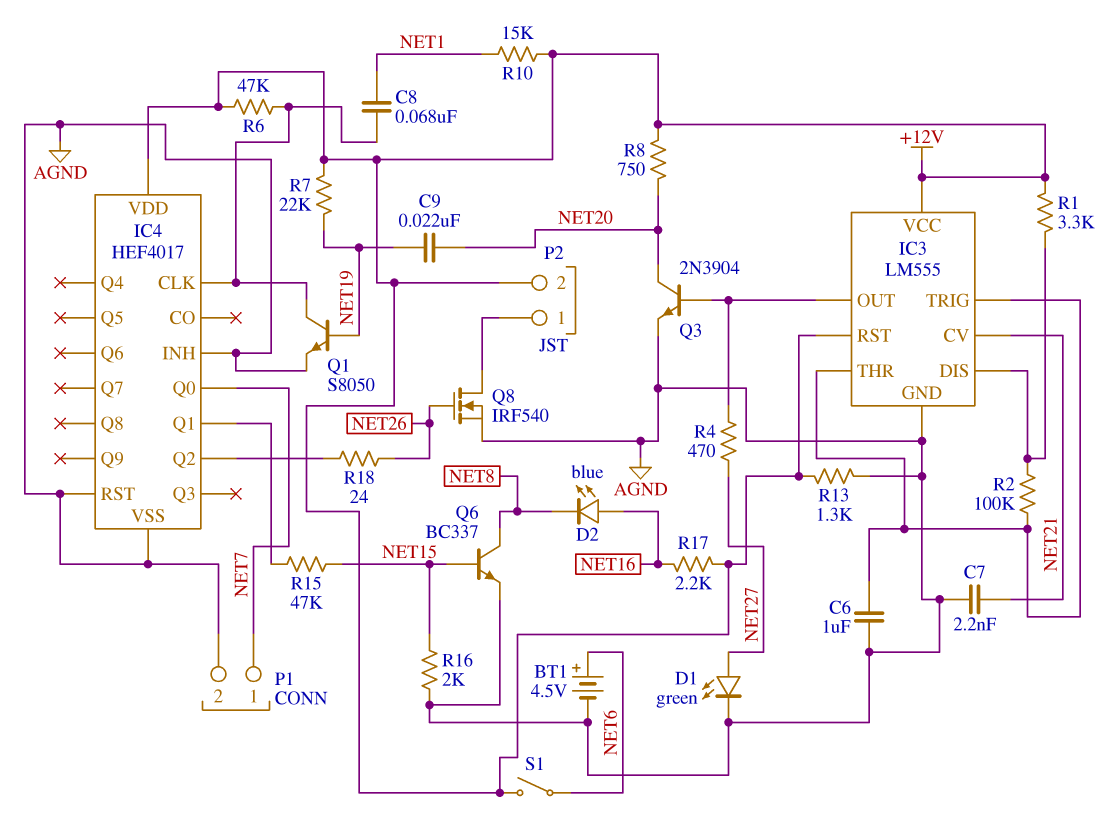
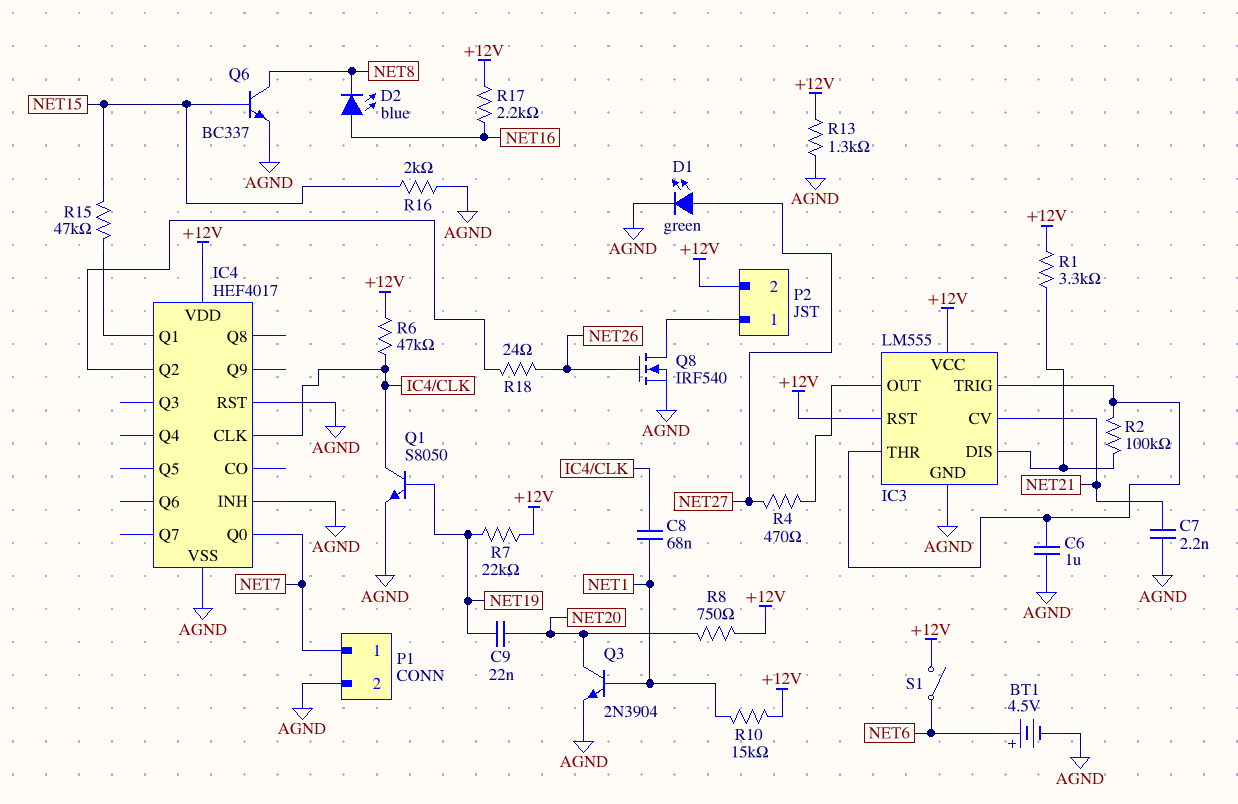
Q3: NPN 2N3904 (B IC3/OUT, C NET20, E AGND) -> NPN 2N3904 (B NET1, C NET20, E AGND)

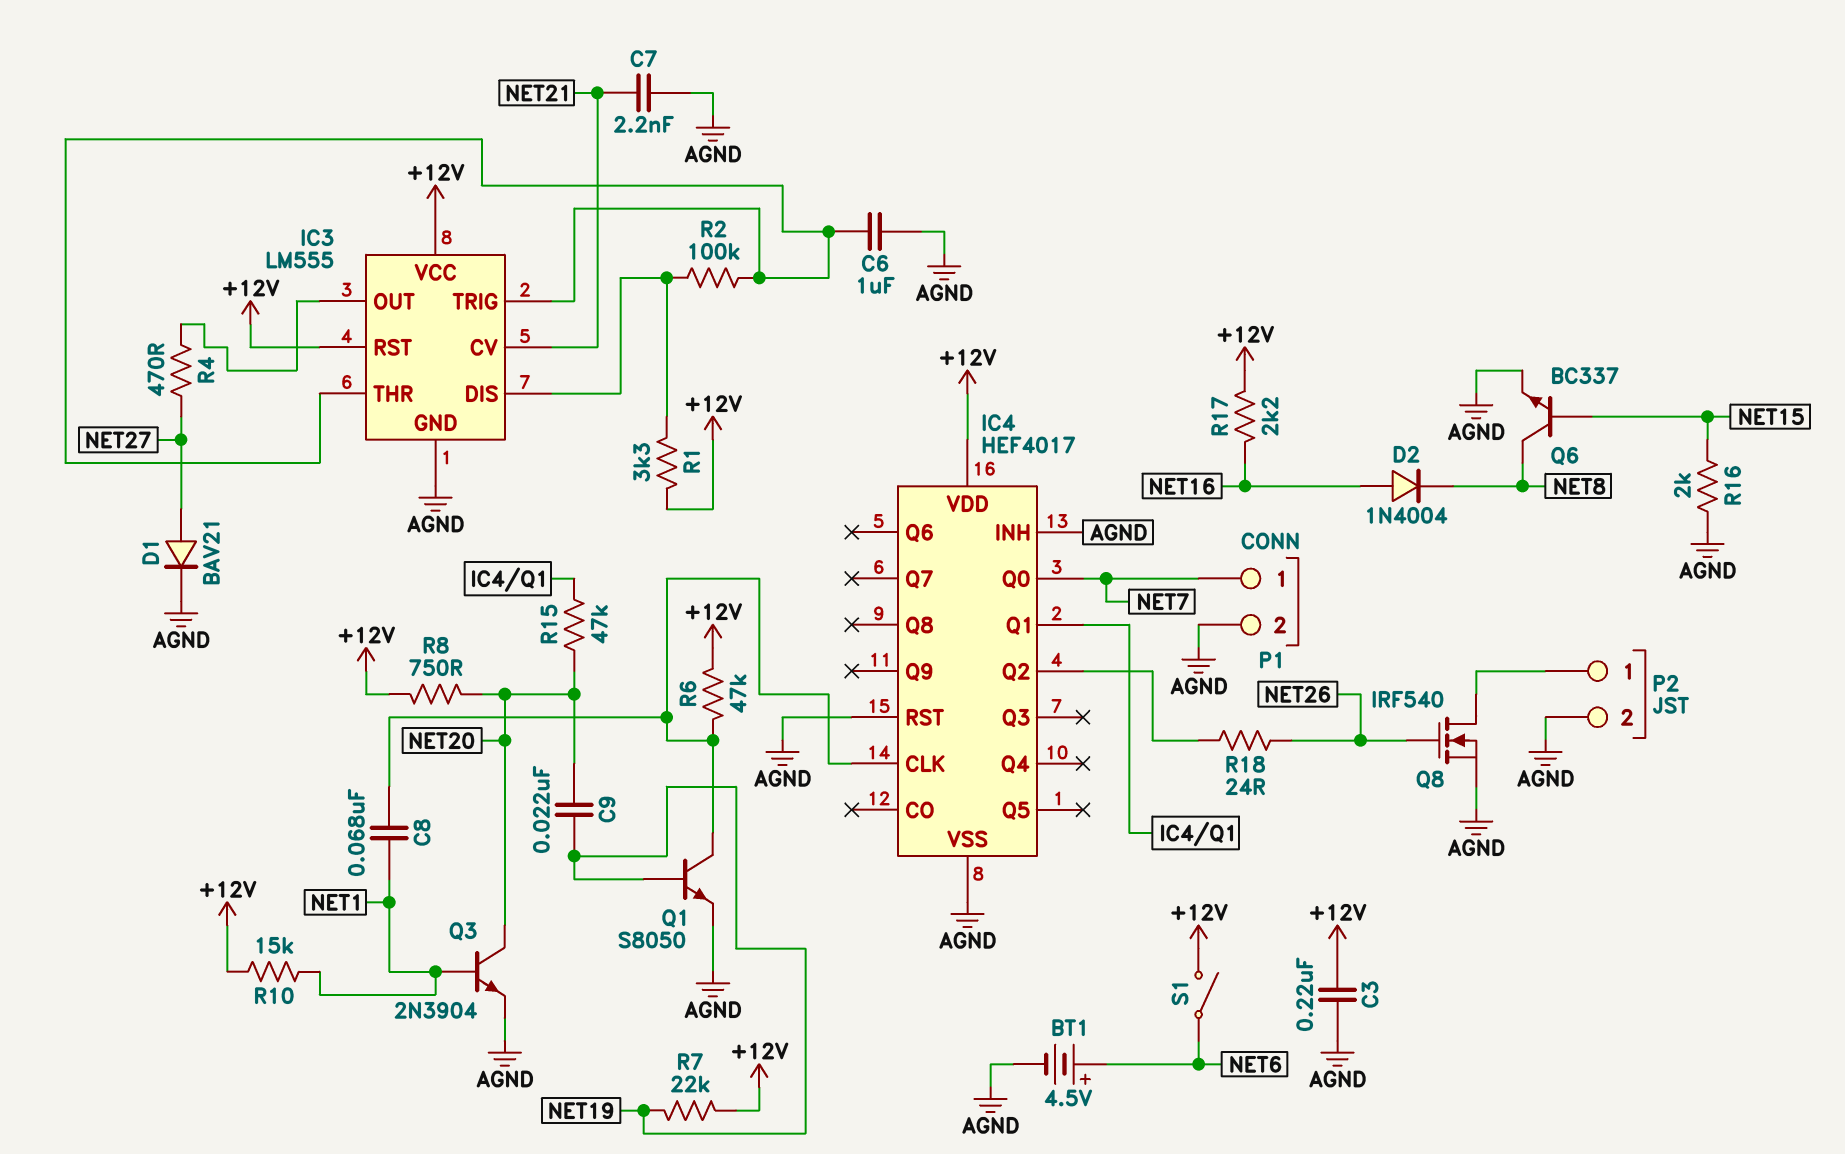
C3: none -> 220nF (+12V, AGND)
D1: LED green (A NET27, K AGND) -> diode BAV21 (A NET27, K AGND)
D2: LED blue (A NET16, K NET8) -> diode 1N4004 (A NET16, K NET8)
P2 pin 2: +12V -> AGND
R13: 1.3k (+12V, AGND) -> none
R15: 47k (IC4/Q1, NET15) -> 47k (IC4/Q1, NET20)

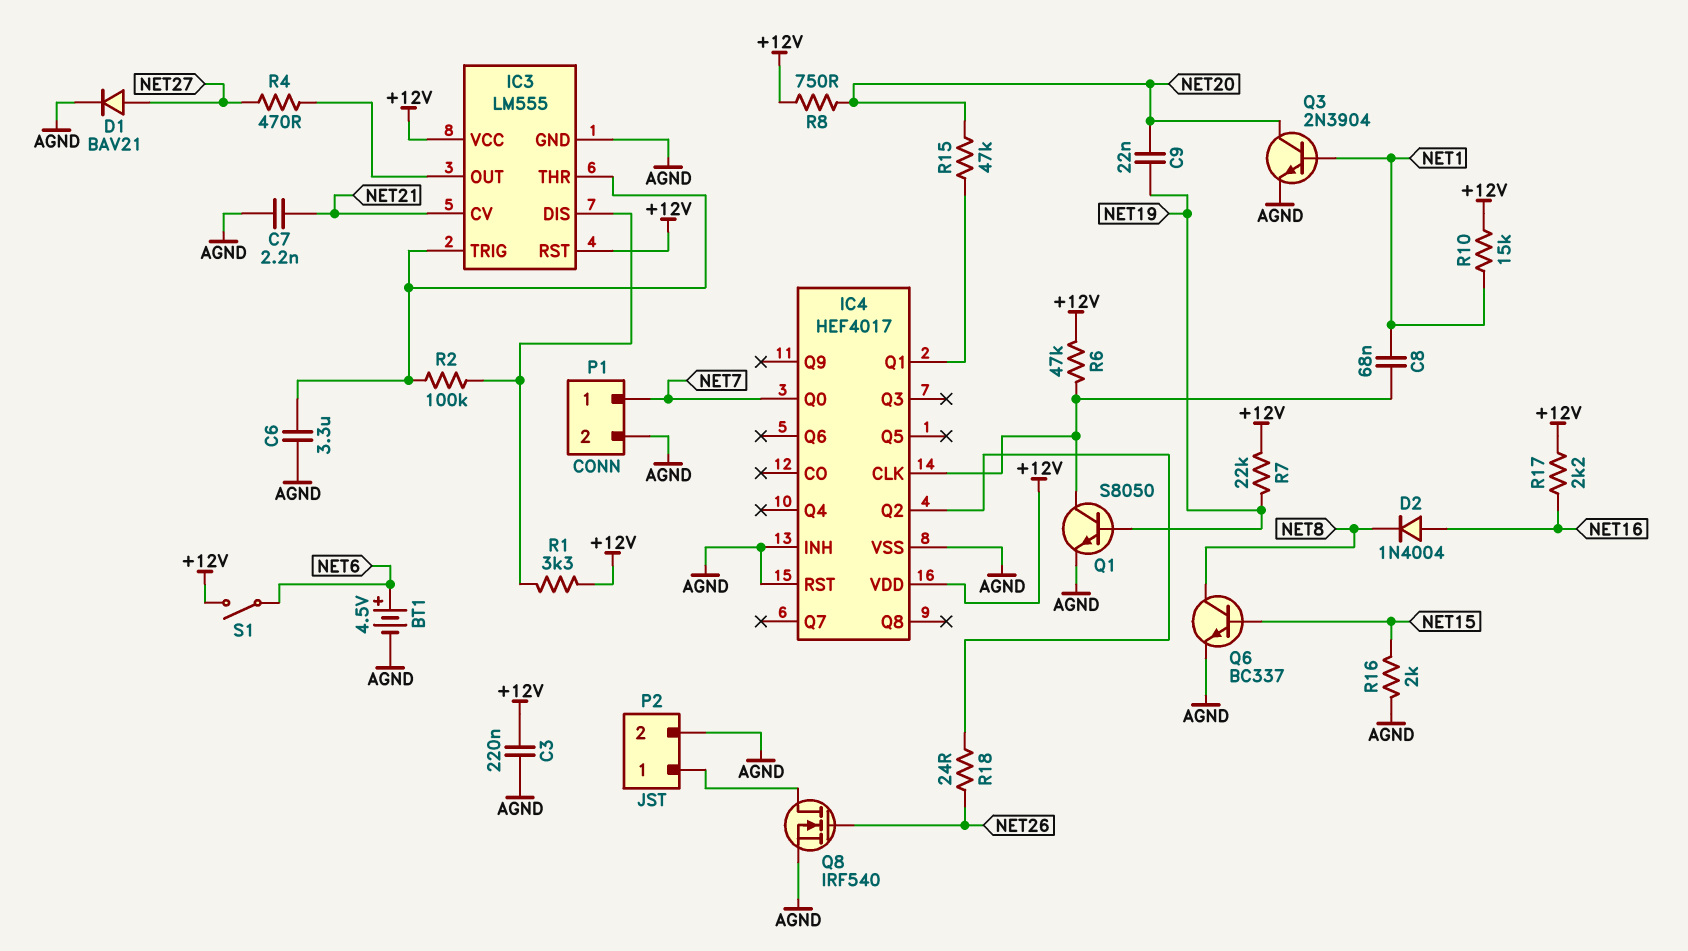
C6: 1uF (AGND, IC3/THR) -> 3.3uF (AGND, IC3/THR)

